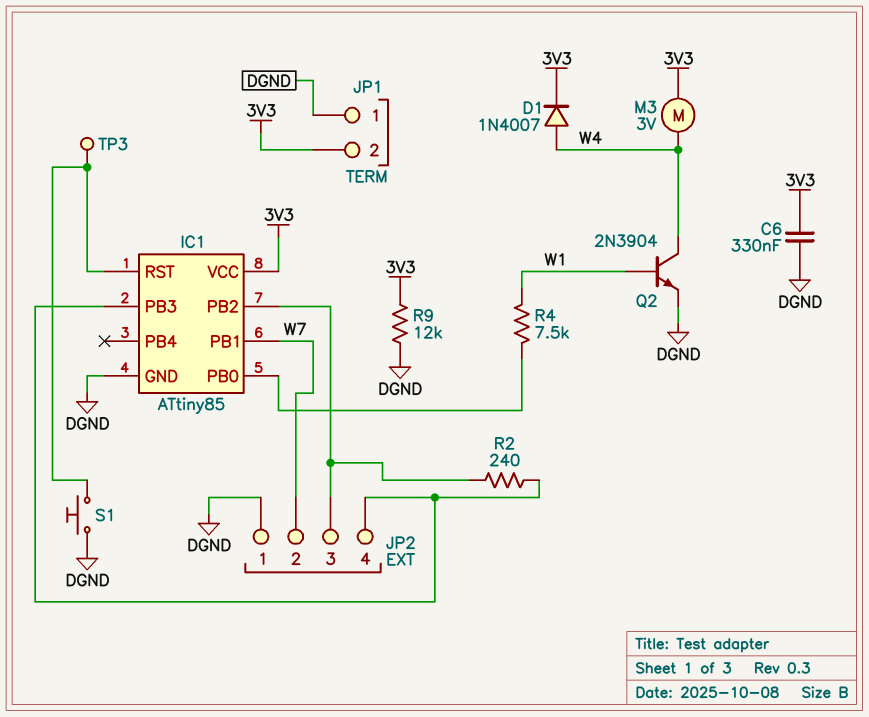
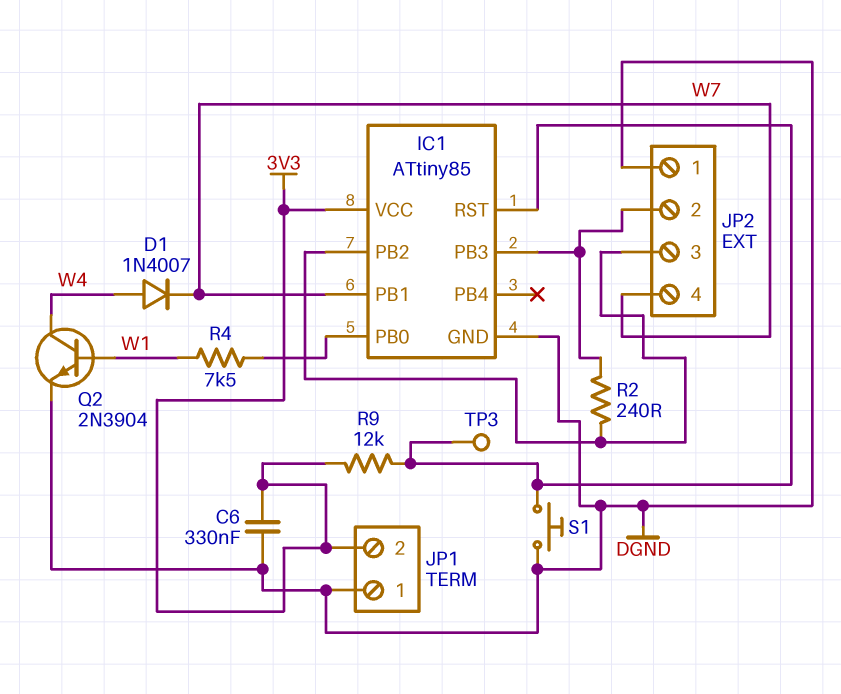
D1: diode 1N4007 (A W4, K 3V3) -> diode 1N4007 (A W4, K W7)
JP2 pin 2: W7 -> IC1/PB3
JP2 pin 4: IC1/PB3 -> W7
M3: motor 3V (3V3, W4) -> none
R9: 12k (3V3, DGND) -> 12k (3V3, IC1/RST)

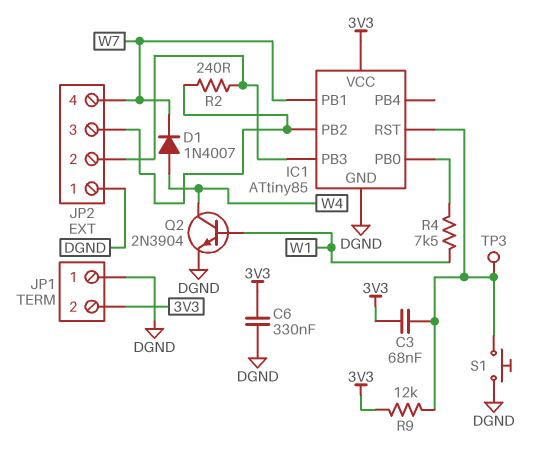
C3: none -> 68nF (3V3, IC1/RST)

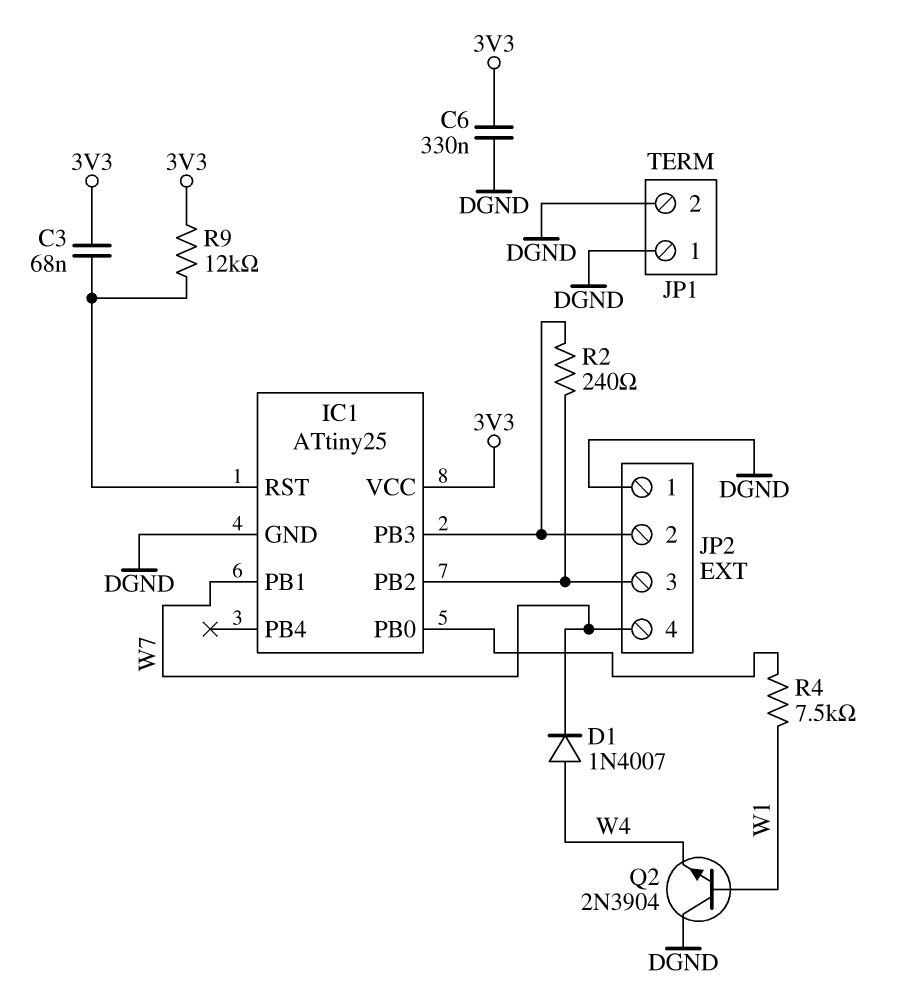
IC1: ATtiny85 -> ATtiny25
JP1 pin 2: 3V3 -> DGND
Q2: NPN 2N3904 (B W1, C W4, E DGND) -> NPN 2N3904 (B W1, C DGND, E W4)
S1: button (DGND, IC1/RST) -> none
TP3: test point (IC1/RST) -> none

